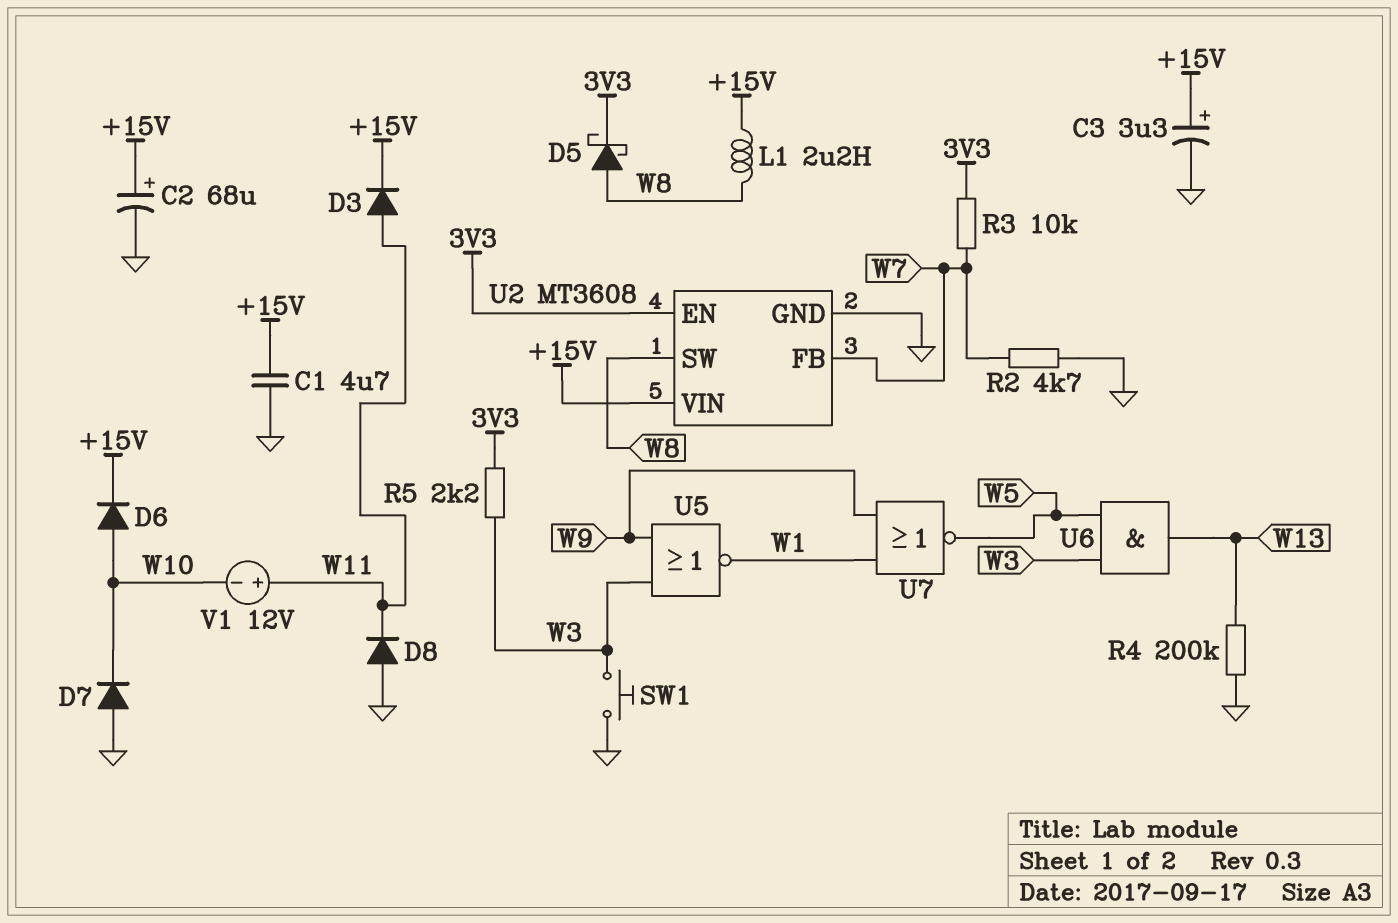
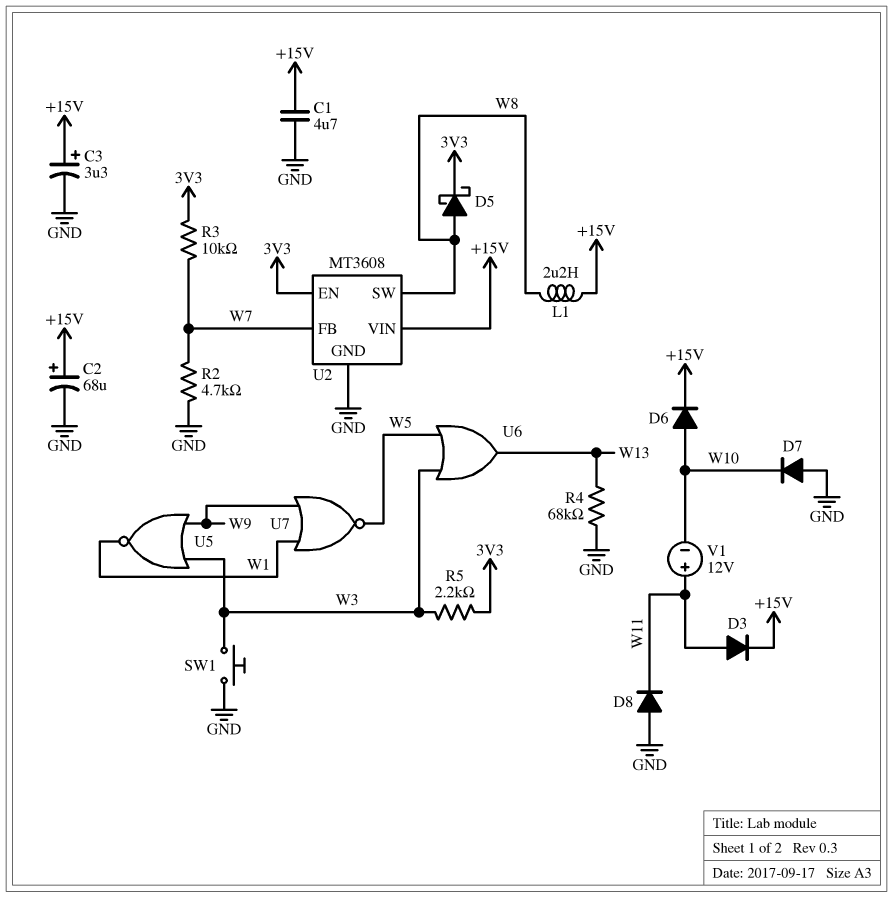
R4: 200k (GND, W13) -> 68k (GND, W13)
U6: AND (in W3, in W5, out W13) -> OR (in W3, in W5, out W13)

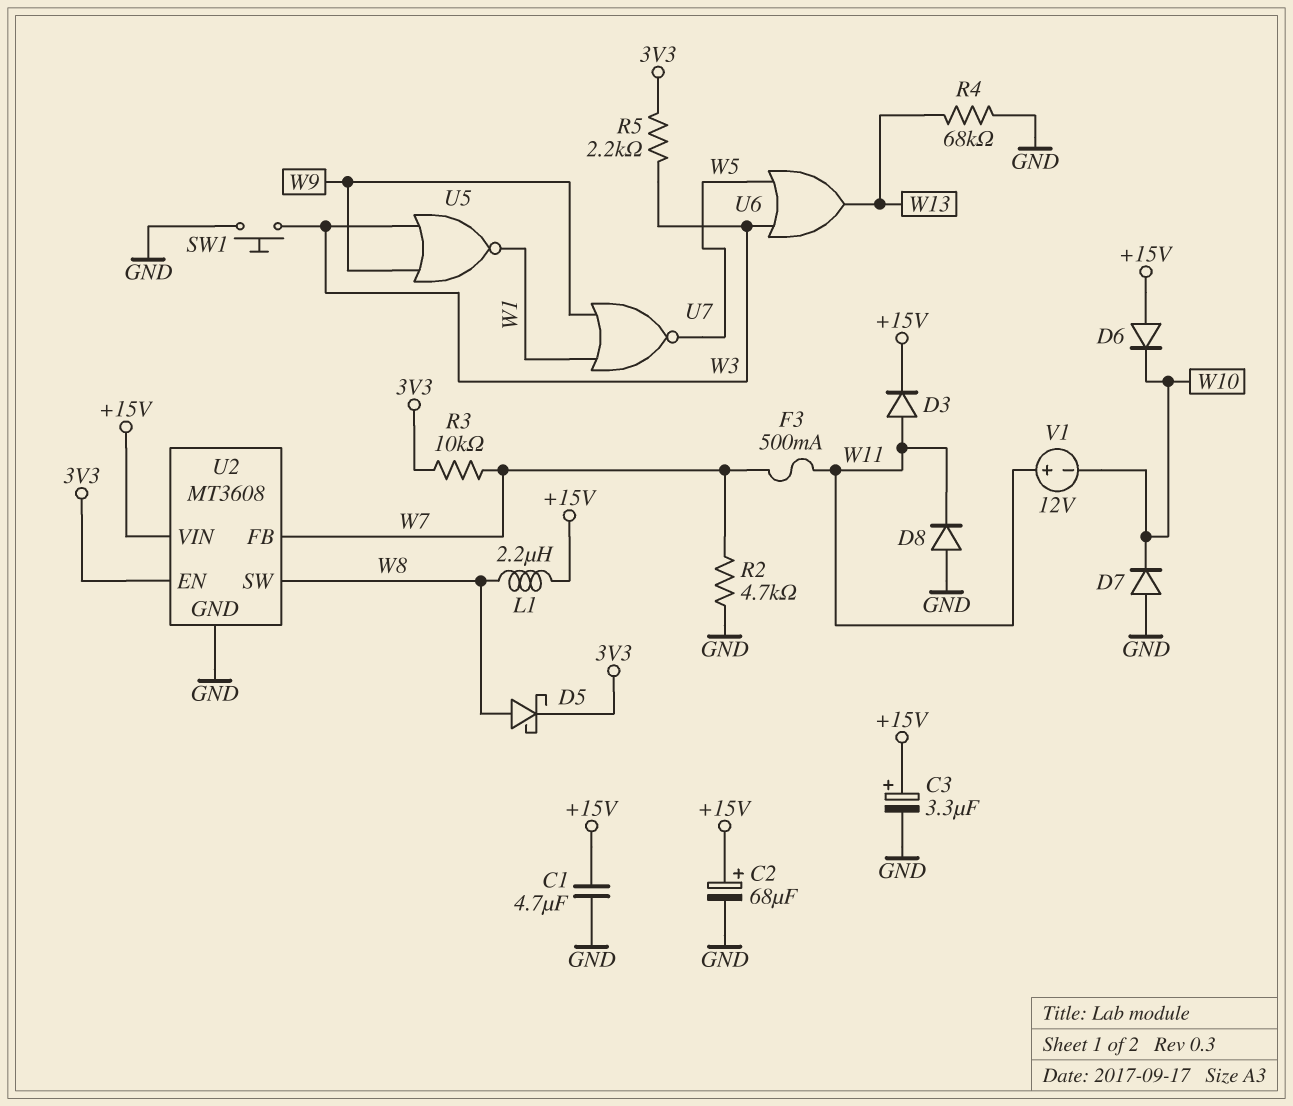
D6: diode (A W10, K +15V) -> diode (A +15V, K W10)
F3: none -> 500mA (W7, W11)

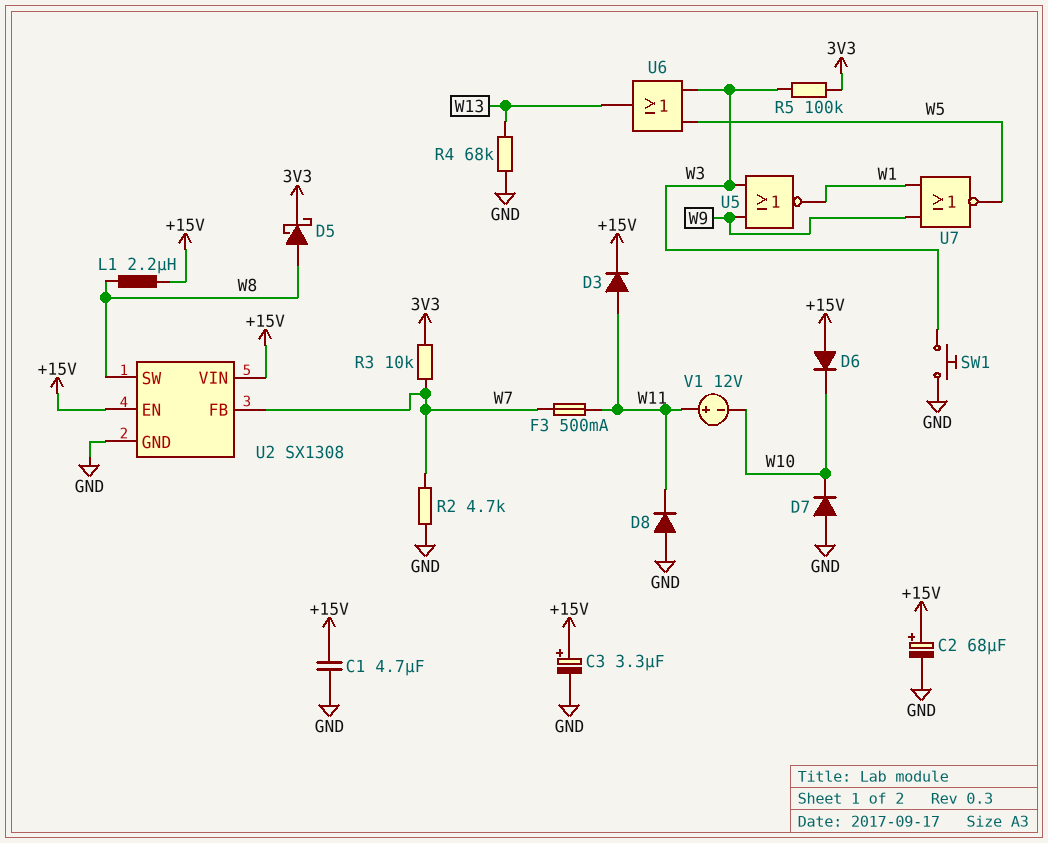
R5: 2.2k (3V3, W3) -> 100k (3V3, W3)
U2: MT3608 -> SX1308
U2 pin EN: 3V3 -> +15V

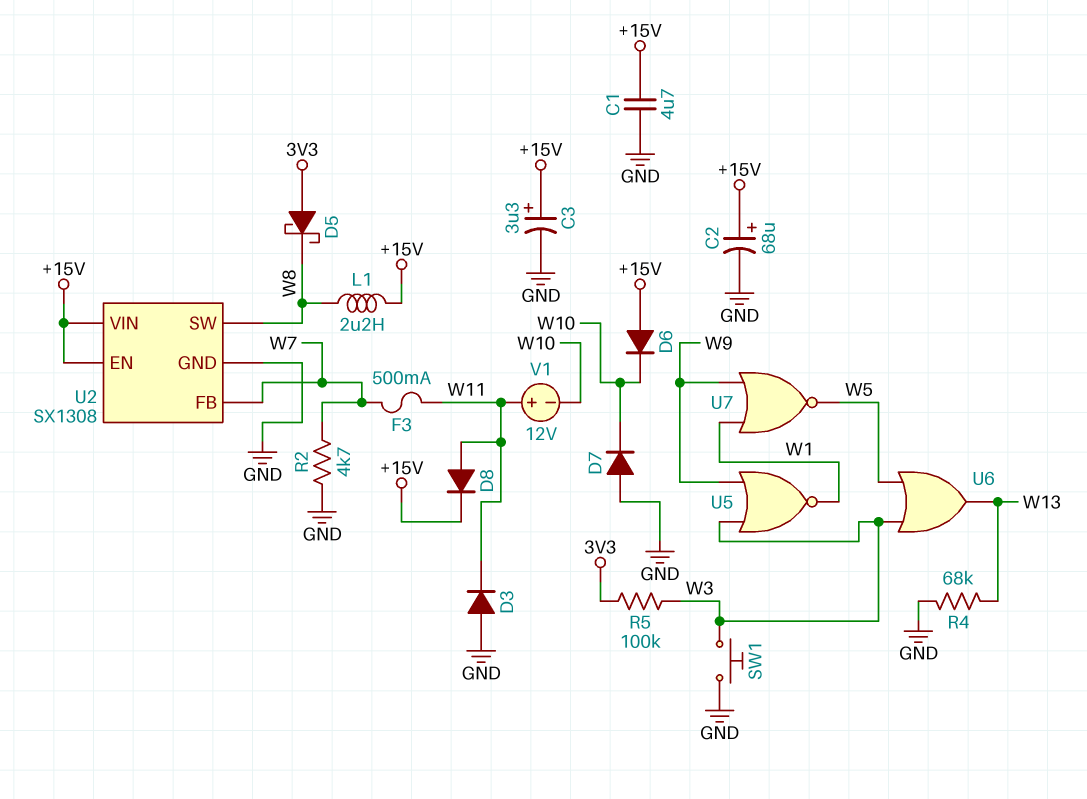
D3: diode (A W11, K +15V) -> diode (A GND, K W11)
D5: schottky (A W8, K 3V3) -> schottky (A 3V3, K W8)
D8: diode (A GND, K W11) -> diode (A W11, K +15V)
R3: 10k (3V3, W7) -> none

